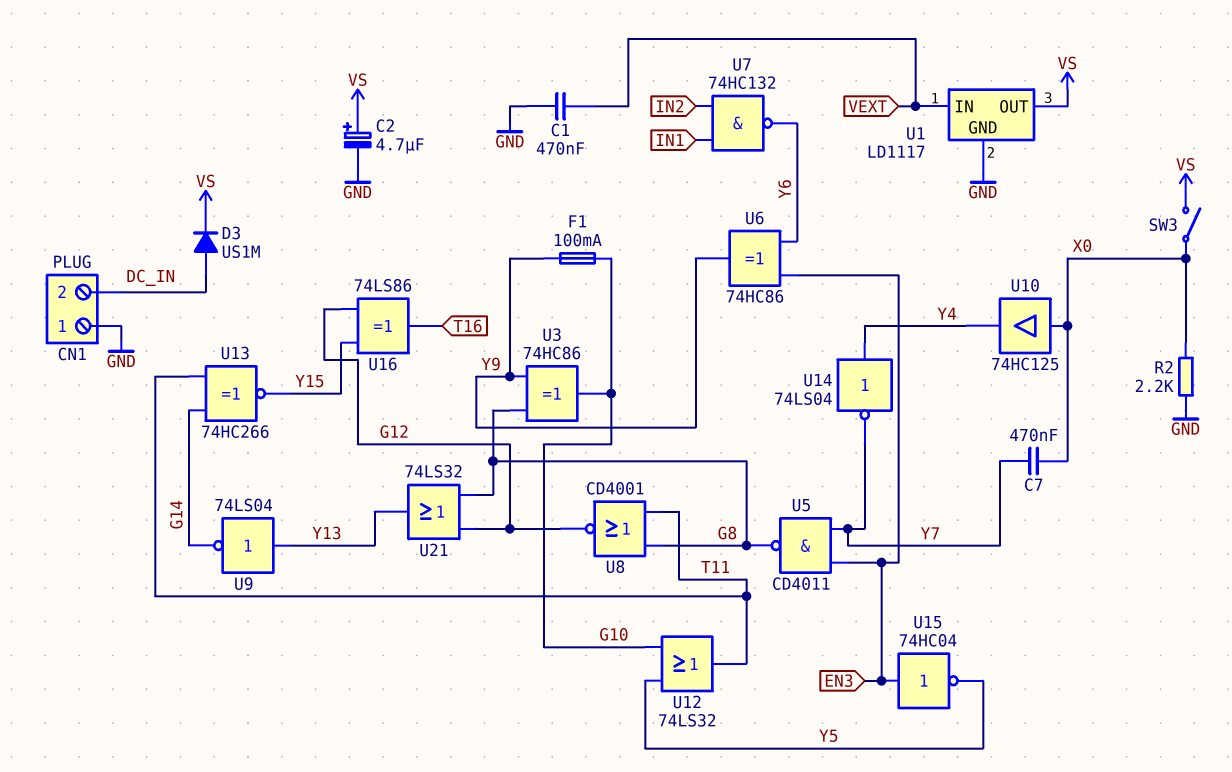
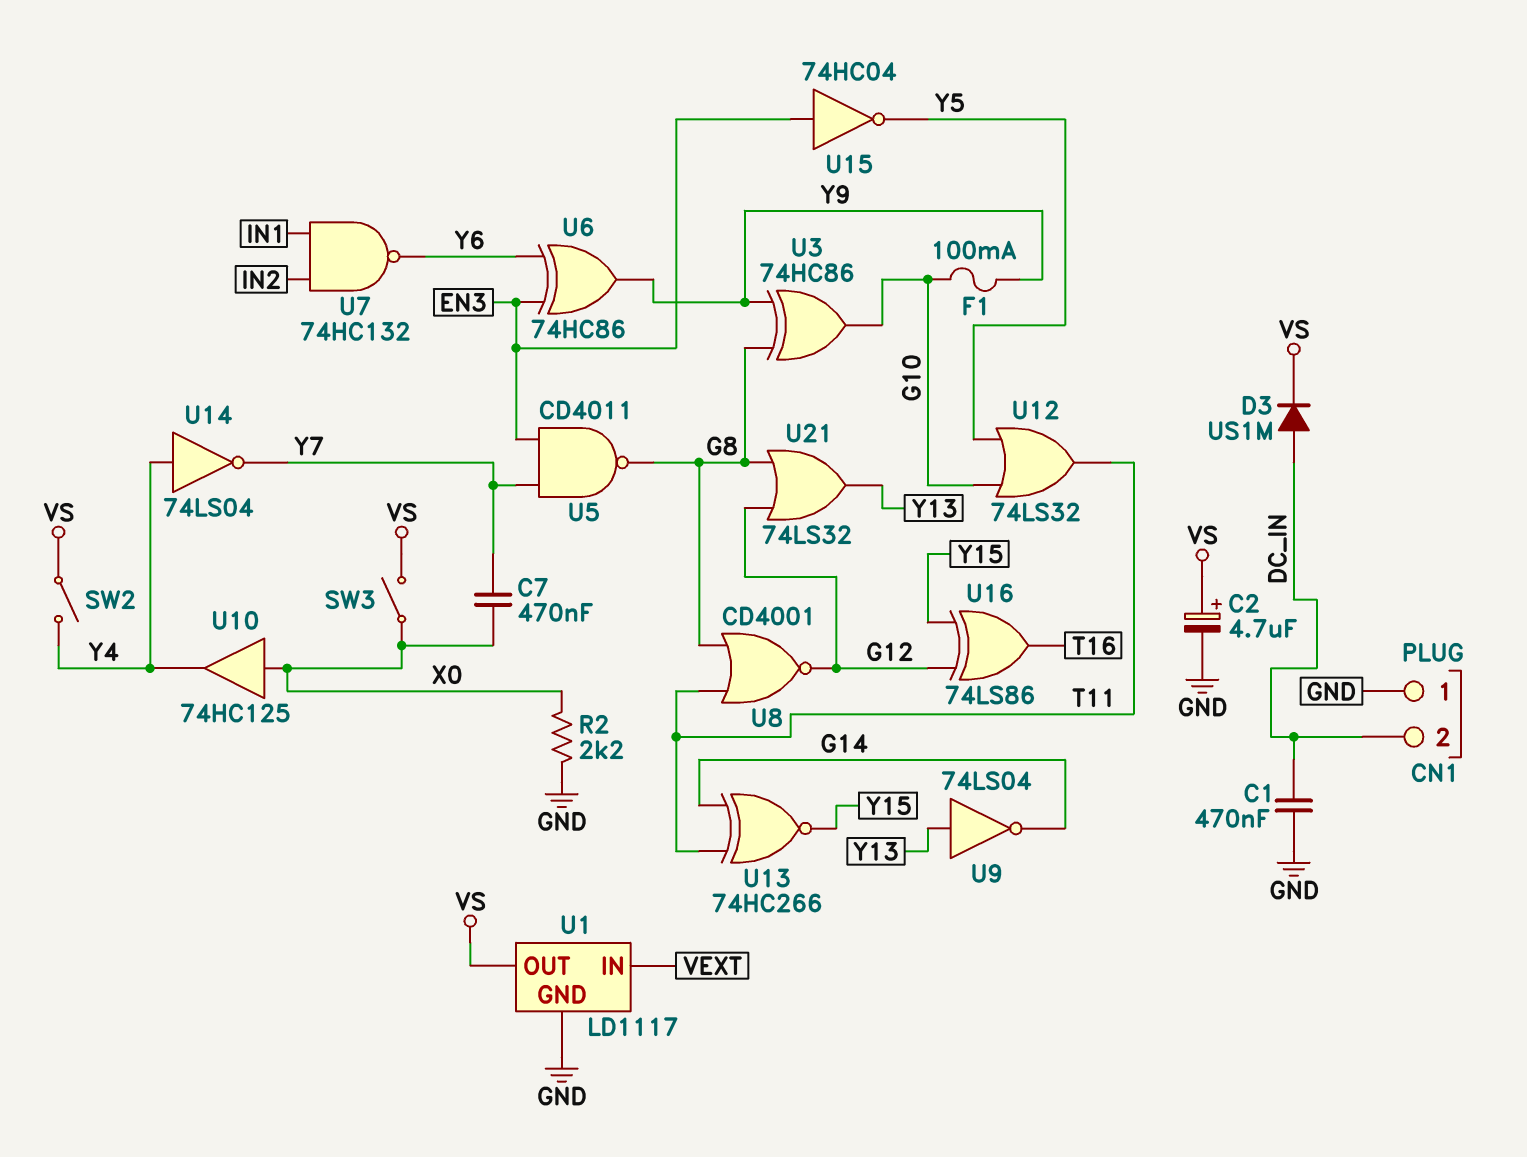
C1: 470nF (GND, VEXT) -> 470nF (DC_IN, GND)
SW2: none -> switch (VS, Y4)

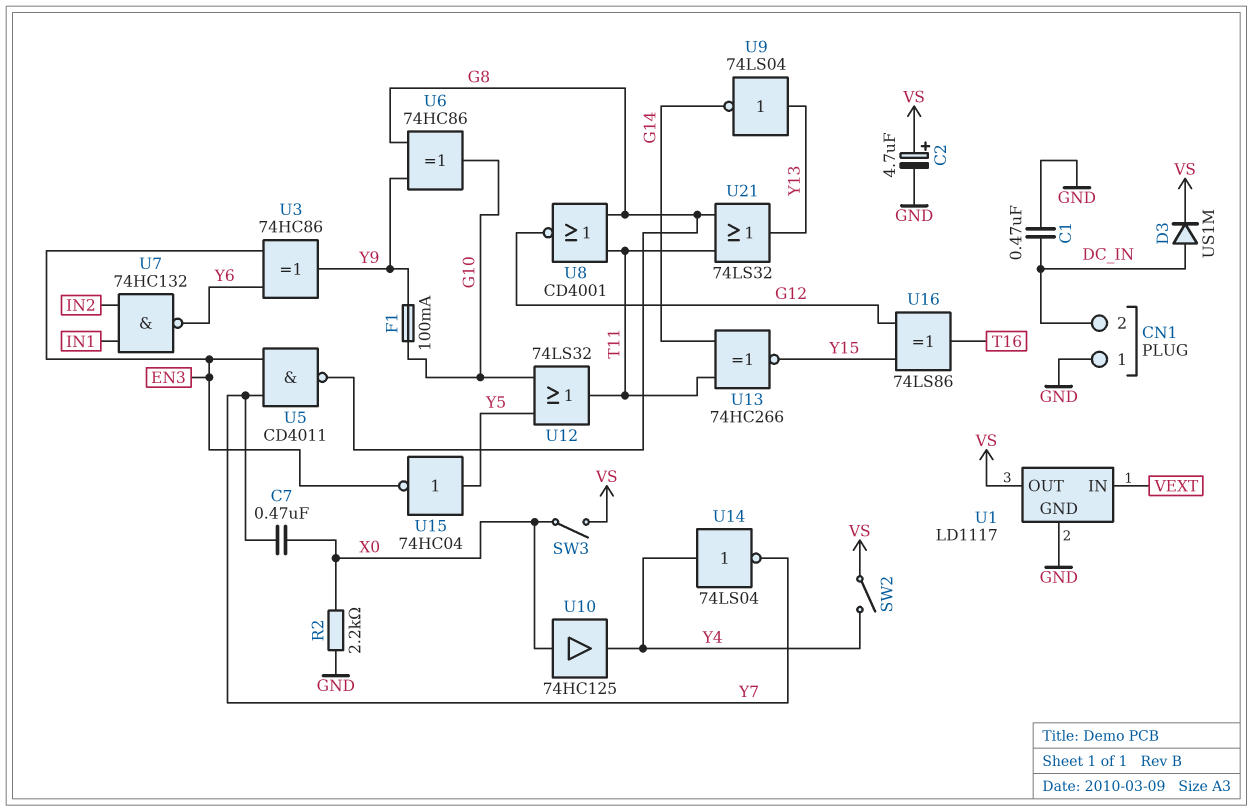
U3: XOR 74HC86 (in G8, in Y9, out G10) -> XOR 74HC86 (in EN3, in Y6, out Y9)
U6: XOR 74HC86 (in EN3, in Y6, out Y9) -> XOR 74HC86 (in G8, in Y9, out G10)
U15: NOT 74HC04 (in EN3, out Y5) -> NOT 74HC04 (in Y5, out EN3)
U21: OR 74LS32 (in G8, in G12, out Y13) -> OR 74LS32 (in G8, in T11, out Y13)

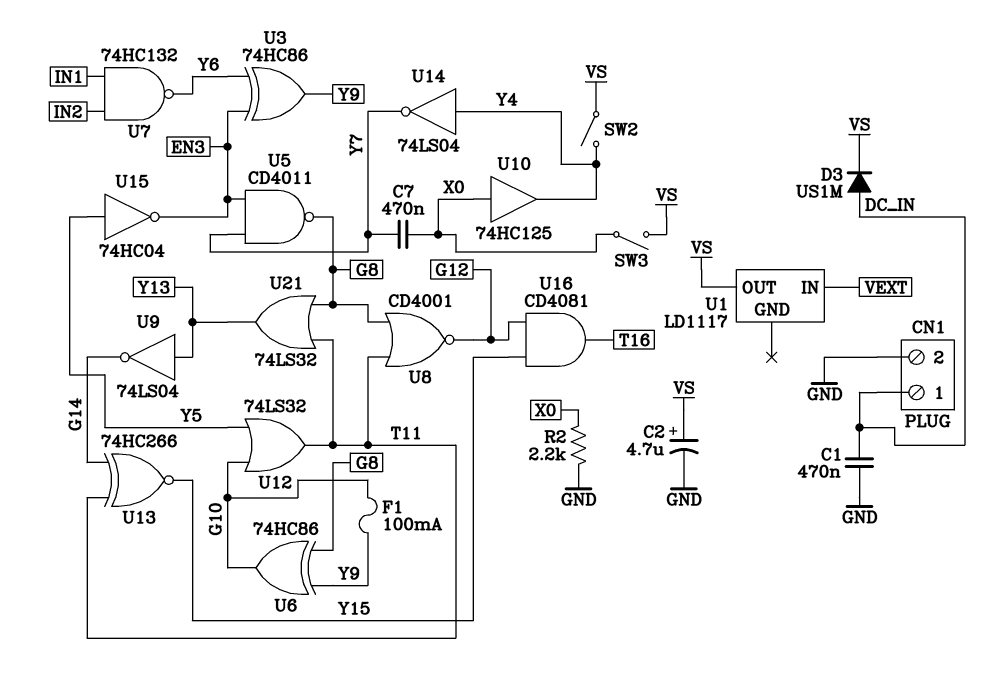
CN1 pin 1: GND -> DC_IN
CN1 pin 2: DC_IN -> GND
U1 pin GND: GND -> none
U16: XOR 74LS86 (in G12, in Y15, out T16) -> AND CD4081 (in G12, in Y15, out T16)

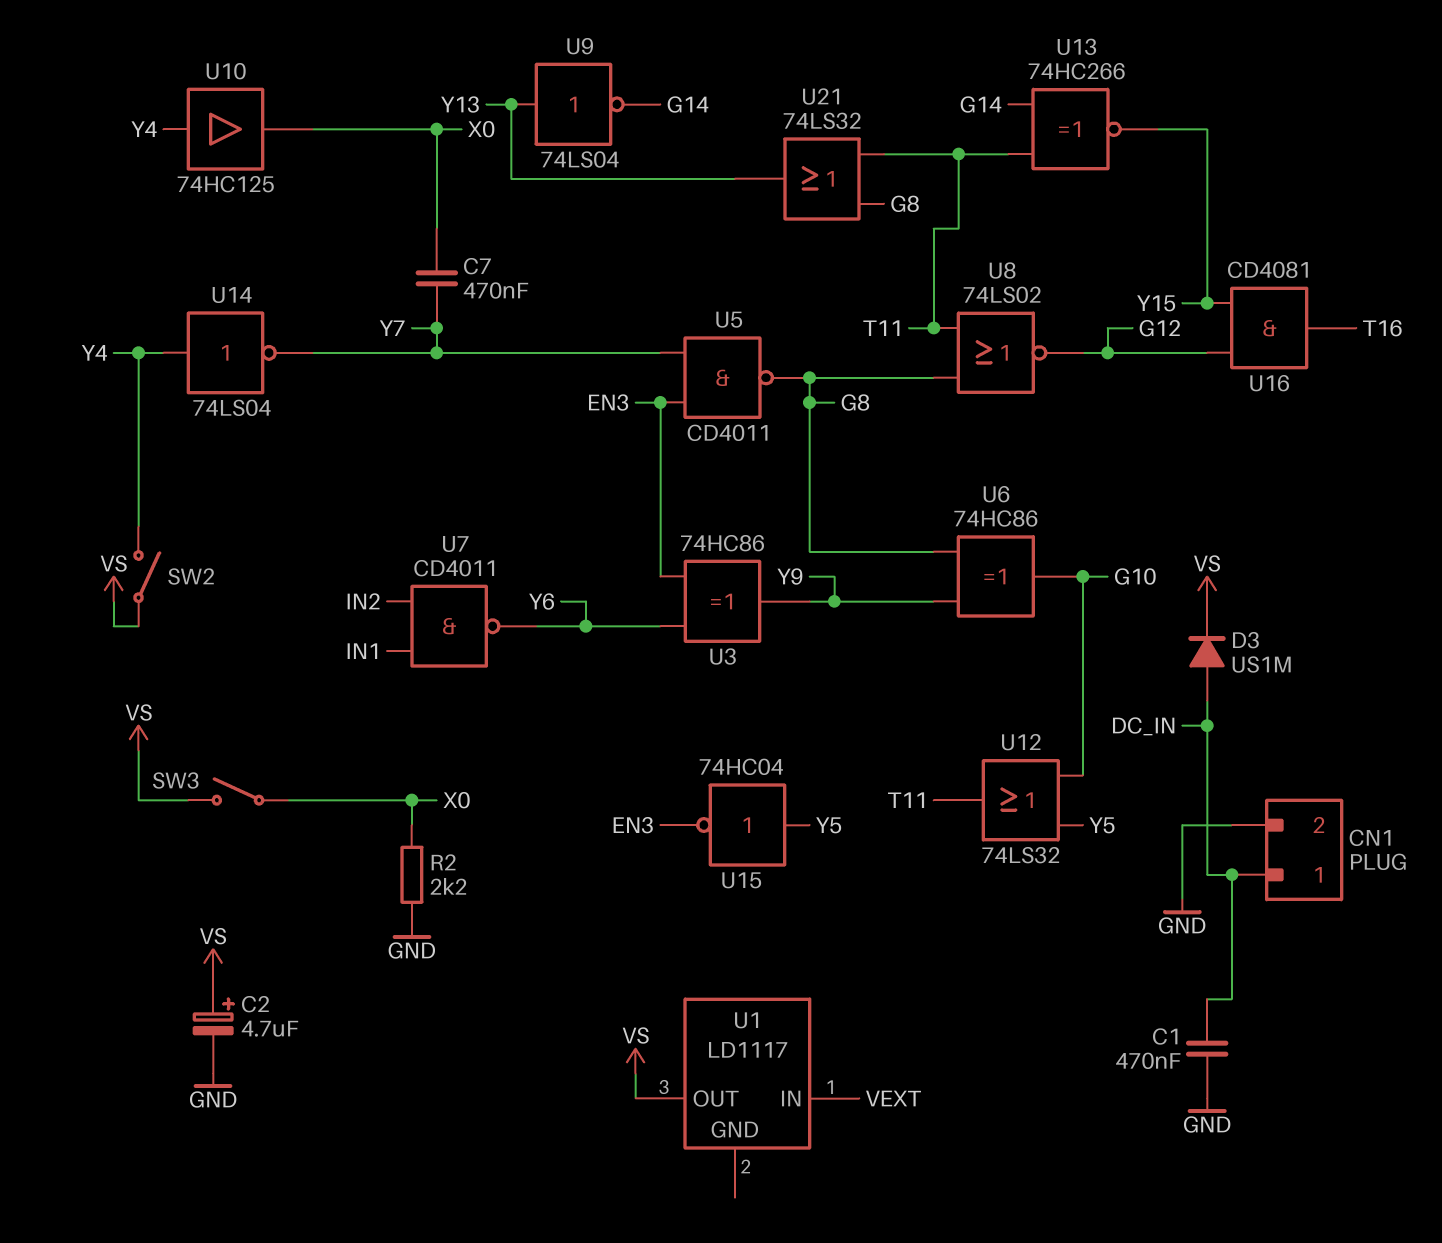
F1: 100mA (G10, Y9) -> none
U7: NAND 74HC132 (in IN1, in IN2, out Y6) -> NAND CD4011 (in IN1, in IN2, out Y6)
U8: NOR CD4001 (in G8, in T11, out G12) -> NOR 74LS02 (in G8, in T11, out G12)
U10: buffer 74HC125 (in X0, out Y4) -> buffer 74HC125 (in Y4, out X0)

